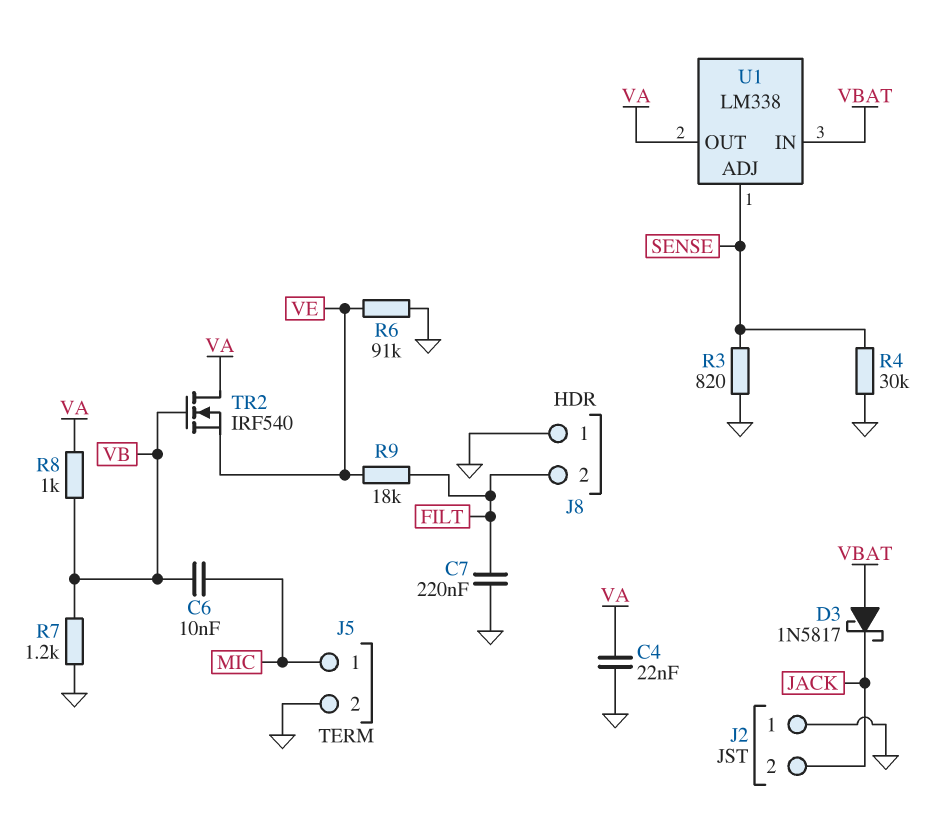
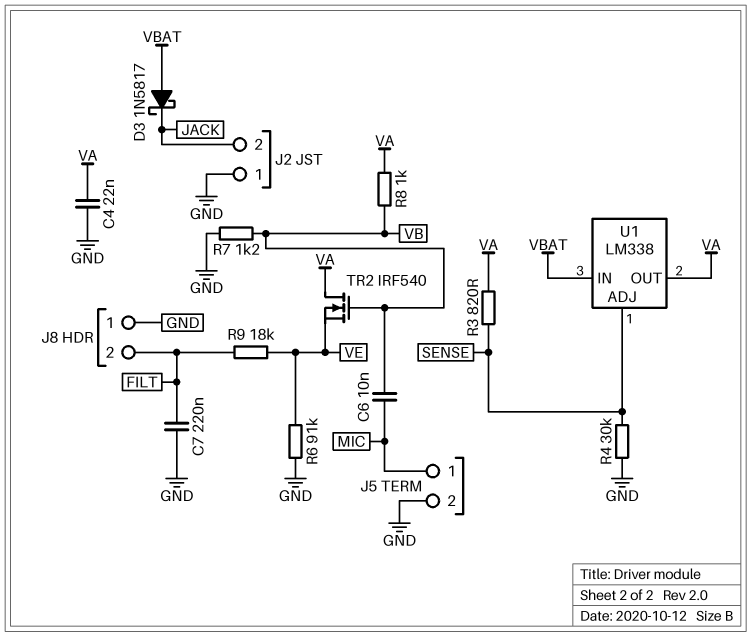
R3: 820 (GND, SENSE) -> 820 (SENSE, VA)

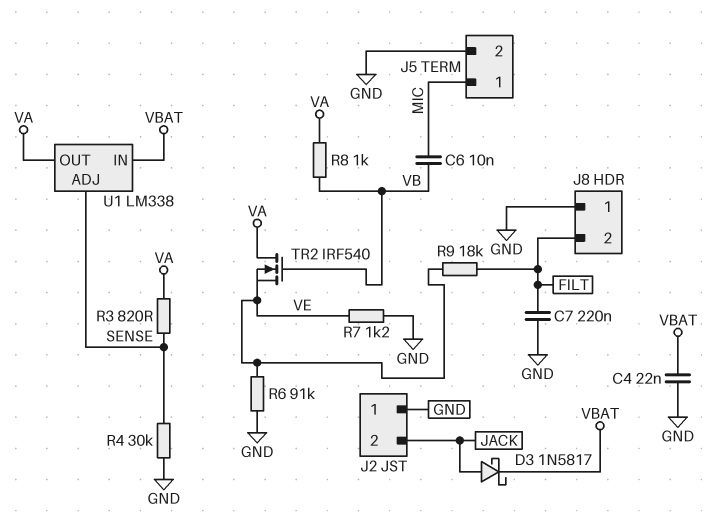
C4: 22nF (GND, VA) -> 22nF (GND, VBAT)
D3: schottky 1N5817 (A VBAT, K JACK) -> schottky 1N5817 (A JACK, K VBAT)
R7: 1.2k (GND, VB) -> 1.2k (GND, VE)

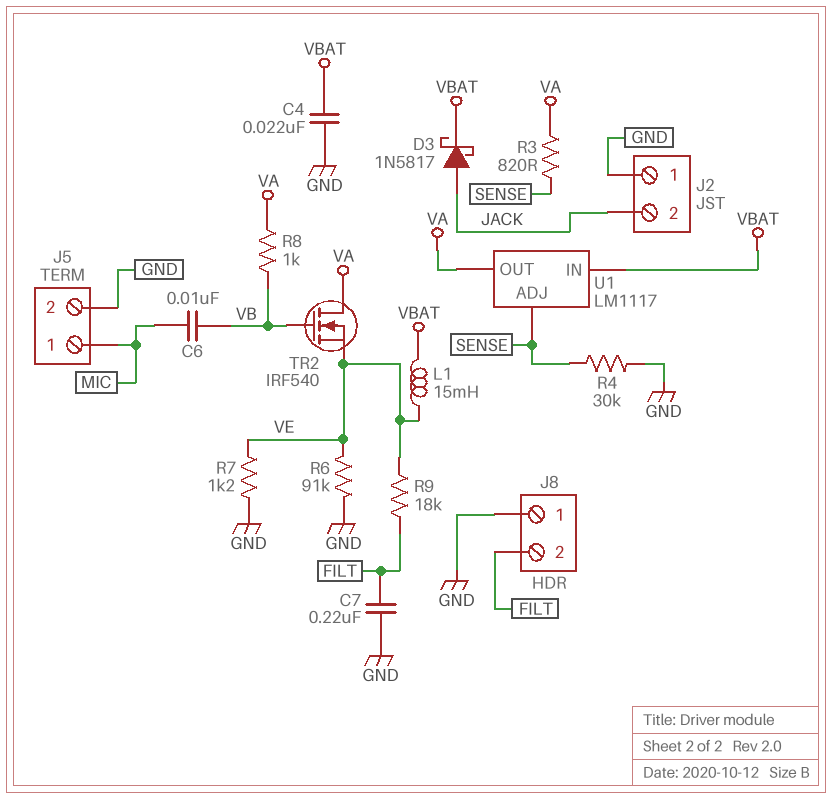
L1: none -> 15mH (VBAT, VE)
U1: LM338 -> LM1117

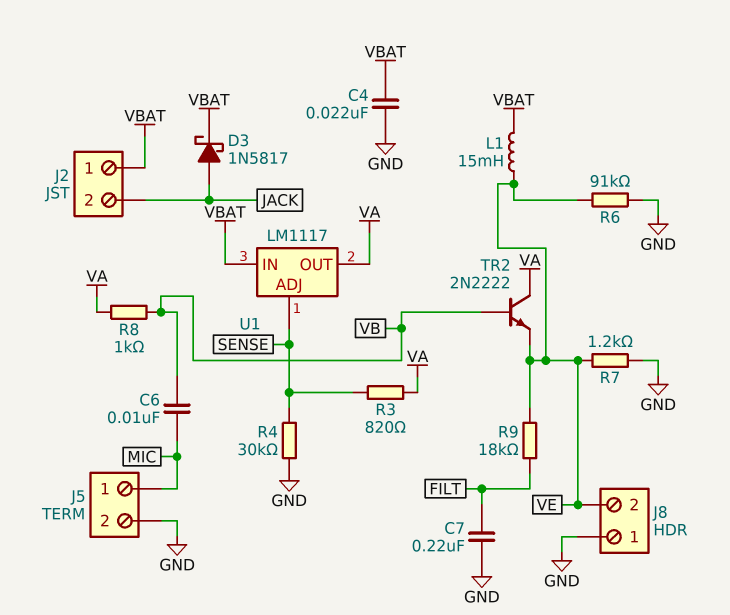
J2 pin 1: GND -> VBAT
J8 pin 2: FILT -> VE
TR2: NMOS IRF540 (G VB, D VA, S VE) -> NPN 2N2222 (B VB, C VA, E VE)

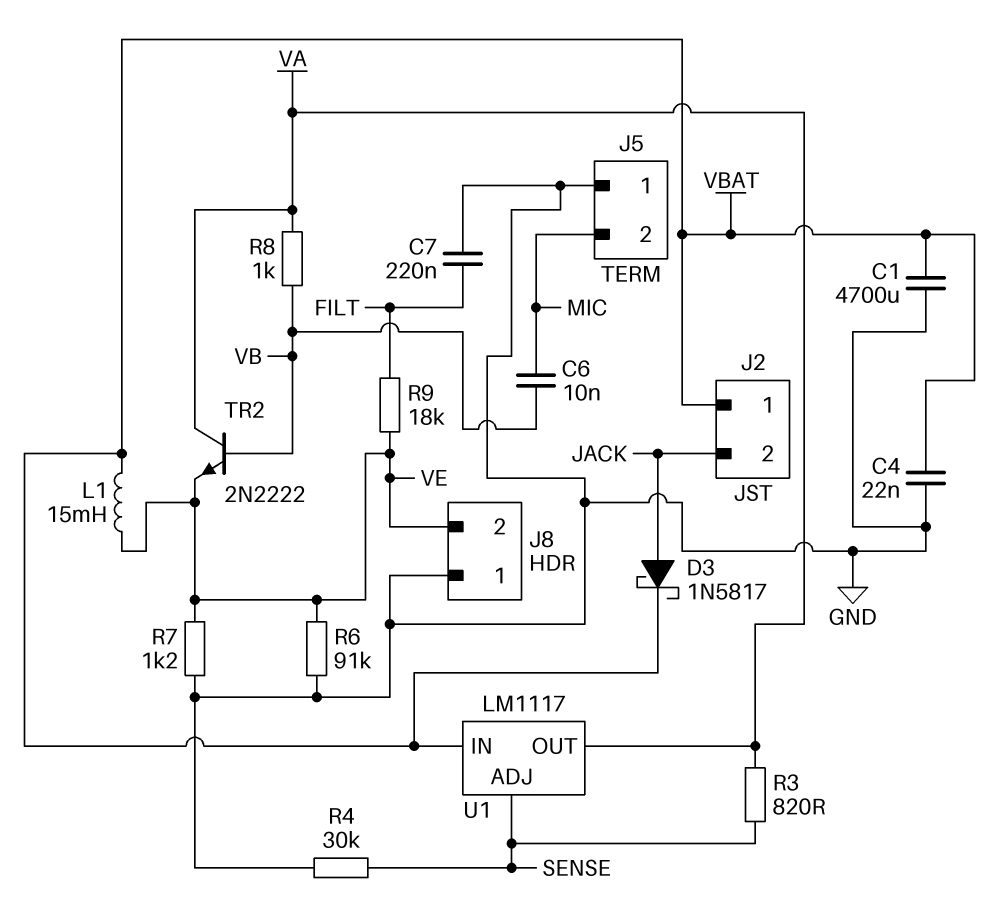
C1: none -> 4700uF (GND, VBAT)
J5 pin 1: MIC -> GND
J5 pin 2: GND -> MIC

